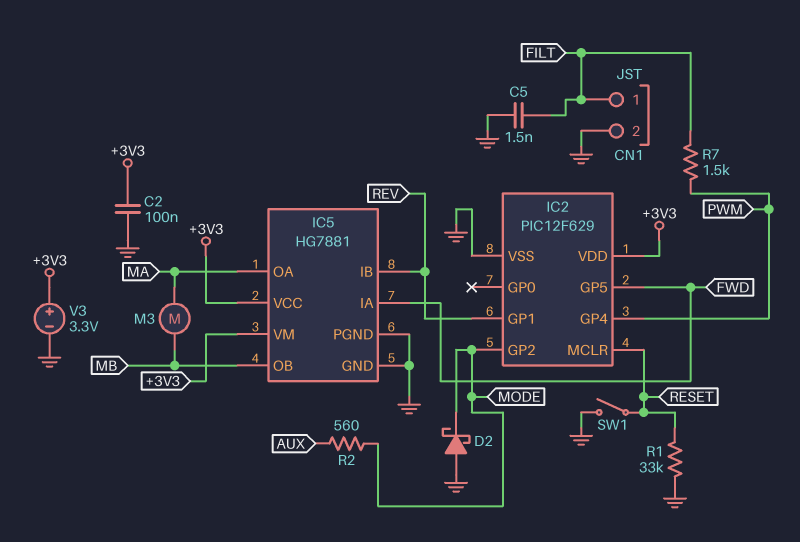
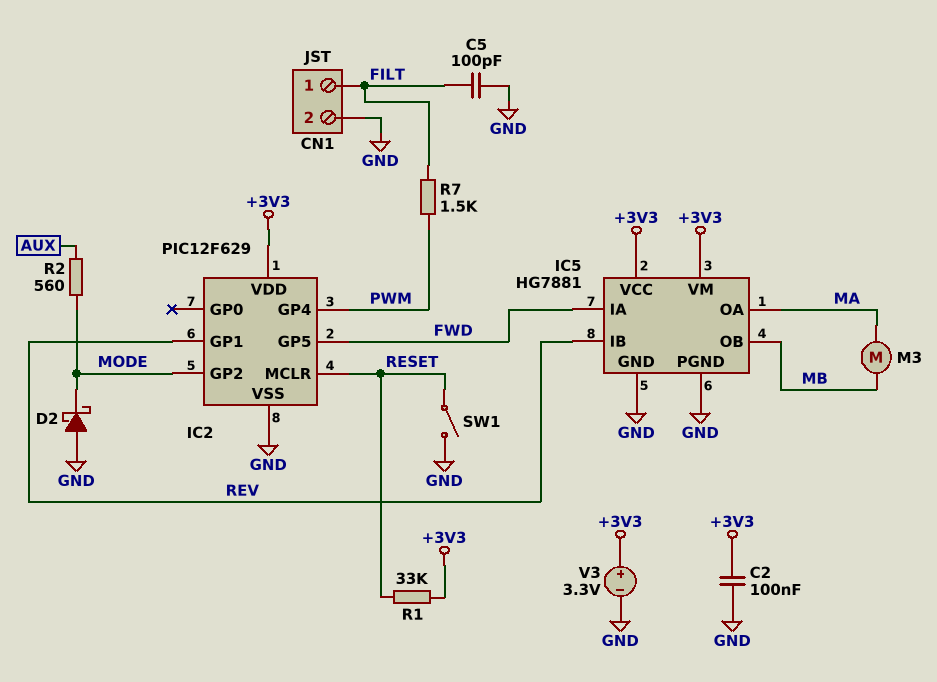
C5: 1.5nF (FILT, GND) -> 100pF (FILT, GND)
R1: 33k (GND, RESET) -> 33k (+3V3, RESET)

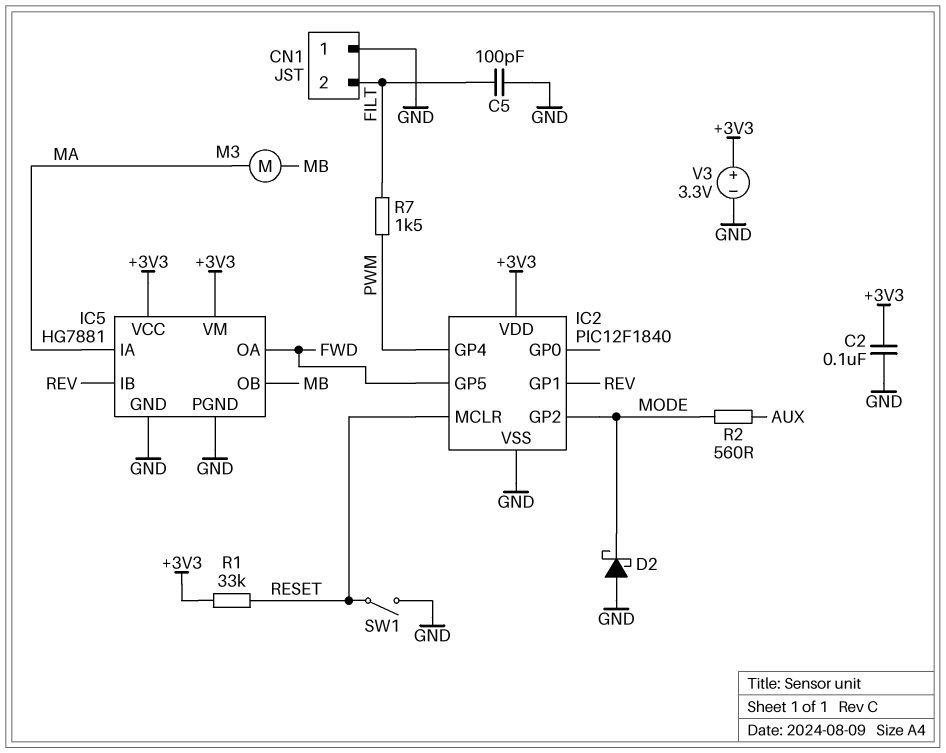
CN1 pin 1: FILT -> GND
CN1 pin 2: GND -> FILT
IC2: PIC12F629 -> PIC12F1840
IC5 pin IA: FWD -> MA
IC5 pin OA: MA -> FWD

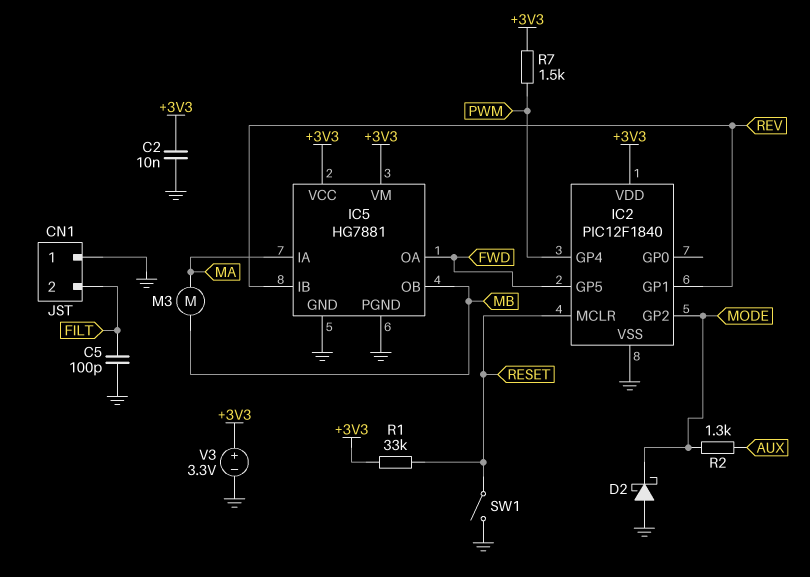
C2: 100nF (+3V3, GND) -> 10nF (+3V3, GND)
R2: 560 (AUX, MODE) -> 1.3k (AUX, MODE)
R7: 1.5k (FILT, PWM) -> 1.5k (+3V3, PWM)

